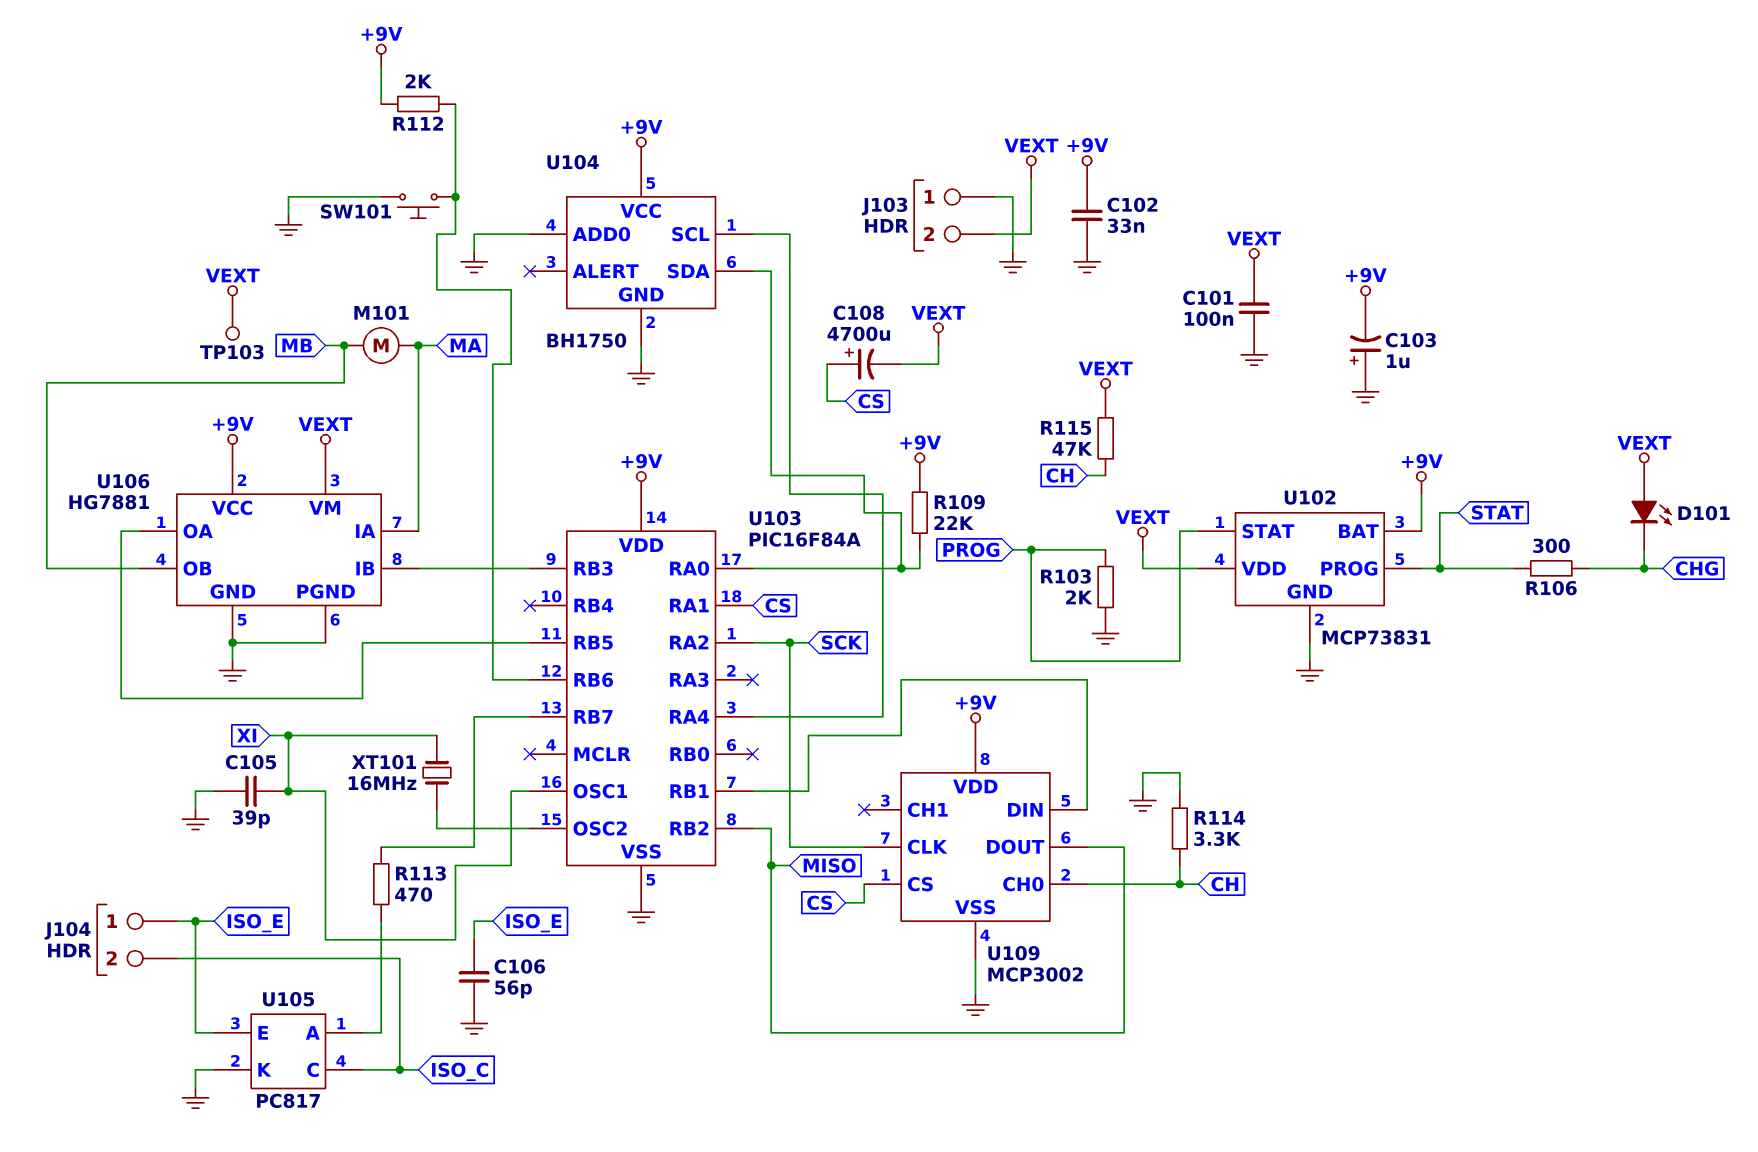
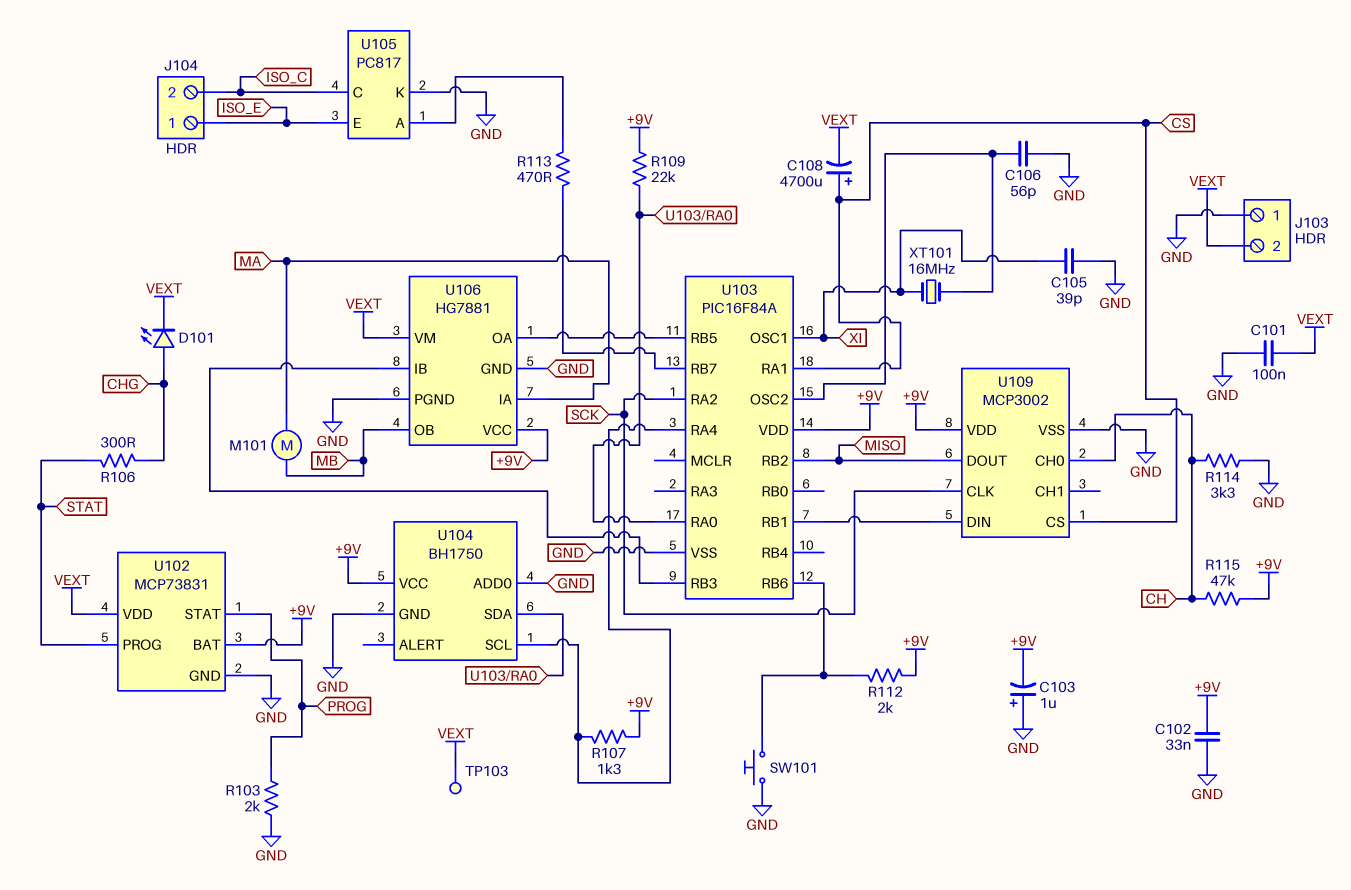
C106: 56pF (GND, ISO_E) -> 56pF (GND, U103/OSC2)
D101: LED (A VEXT, K CHG) -> LED (A CHG, K VEXT)
R107: none -> 1.3k (+9V, U103/RA4)
R115: 47k (CH, VEXT) -> 47k (+9V, CH)

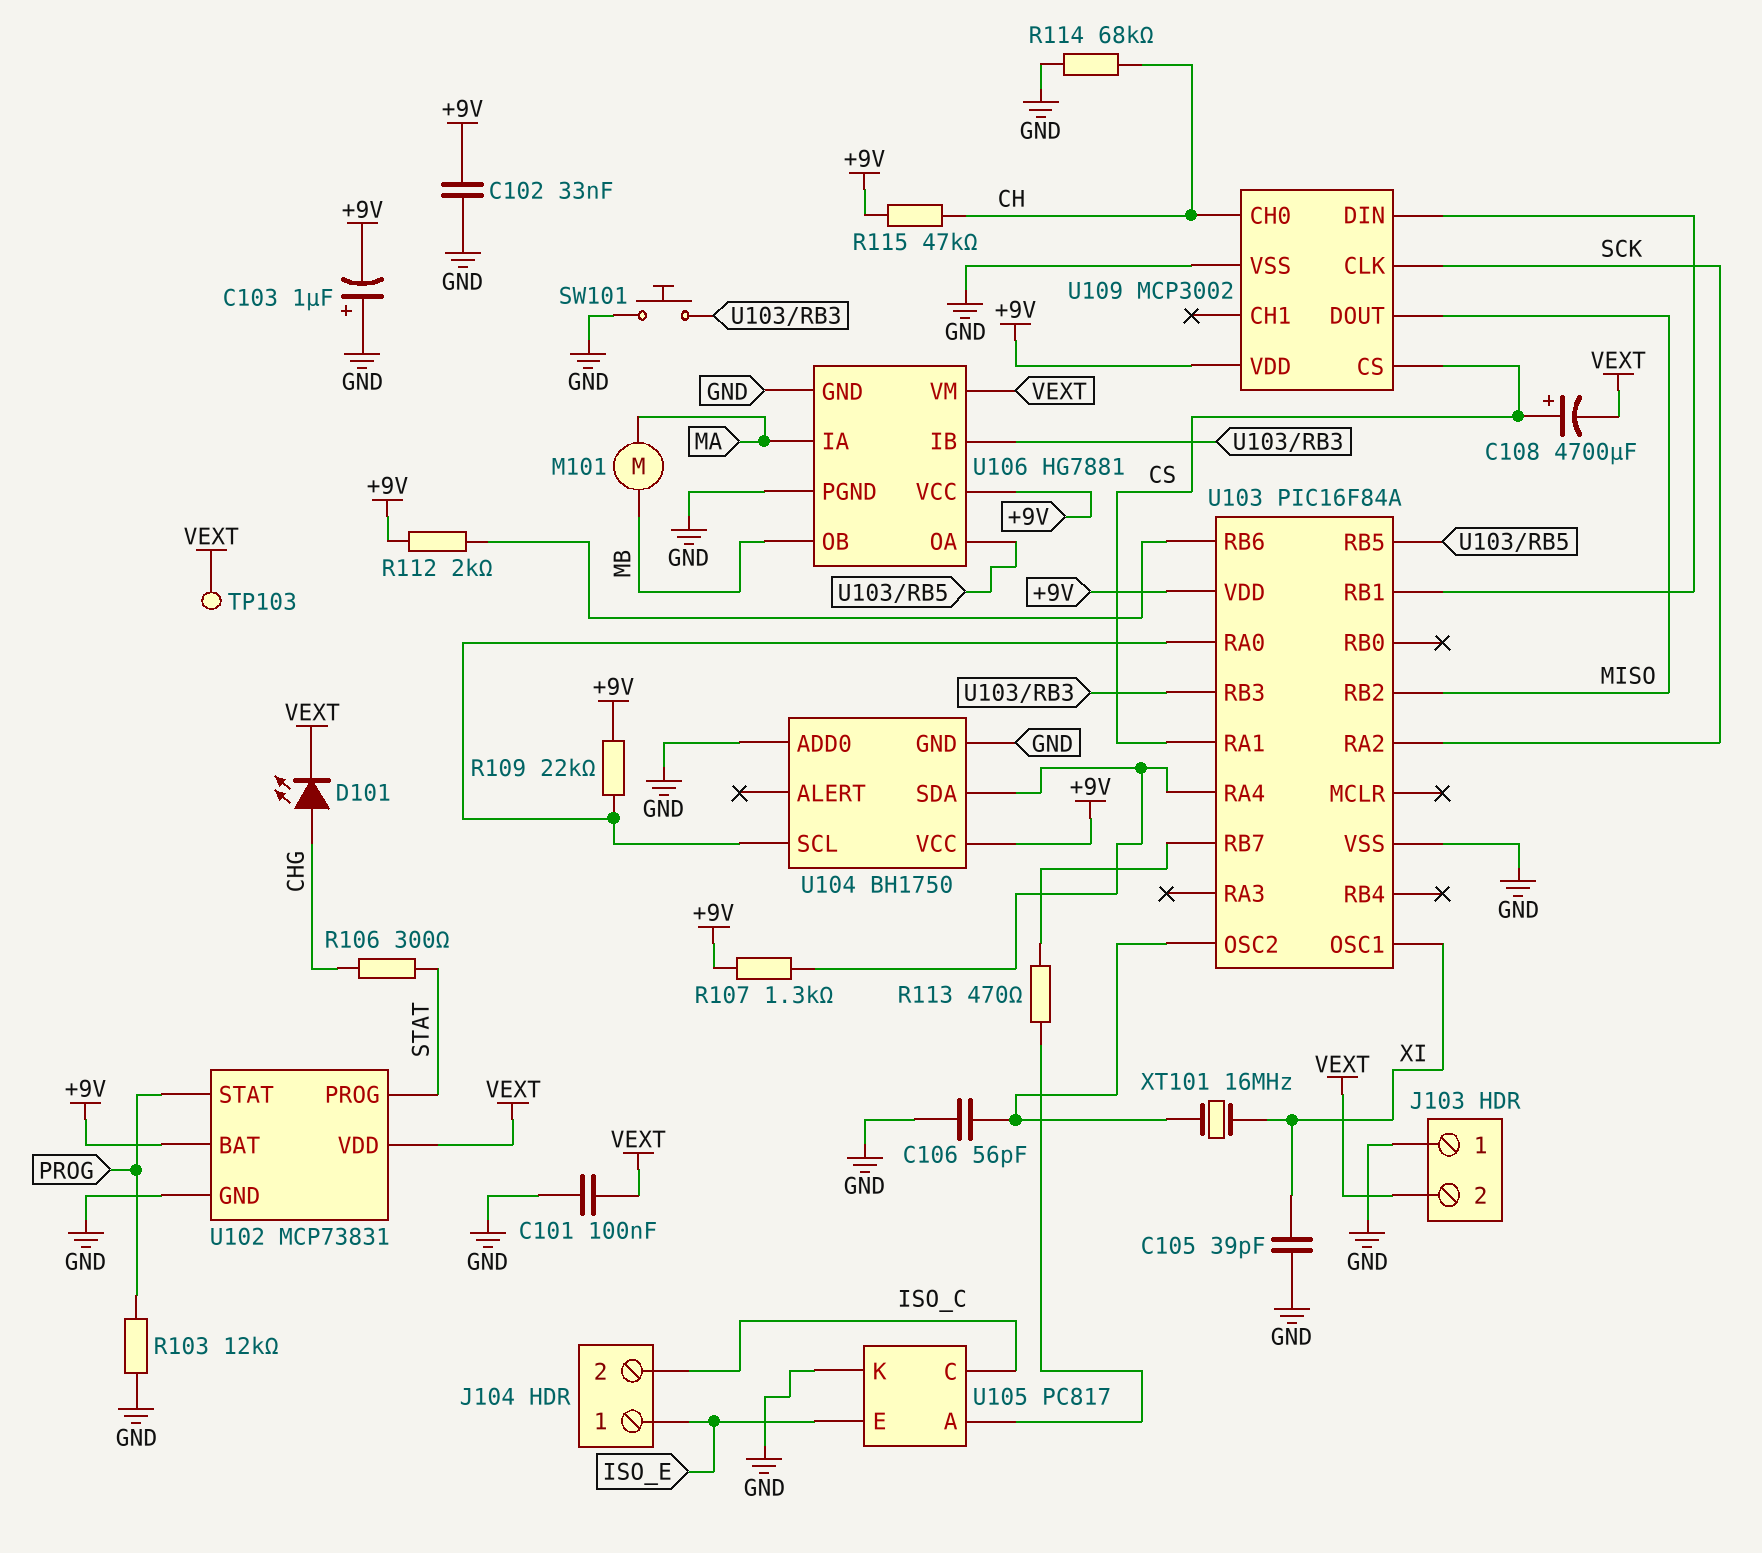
R103: 2k (GND, PROG) -> 12k (GND, PROG)
R114: 3.3k (CH, GND) -> 68k (CH, GND)
SW101: button (GND, U103/RB6) -> button (GND, U103/RB3)
U104 pin SCL: U103/RA4 -> U103/RA0
U104 pin SDA: U103/RA0 -> U103/RA4

